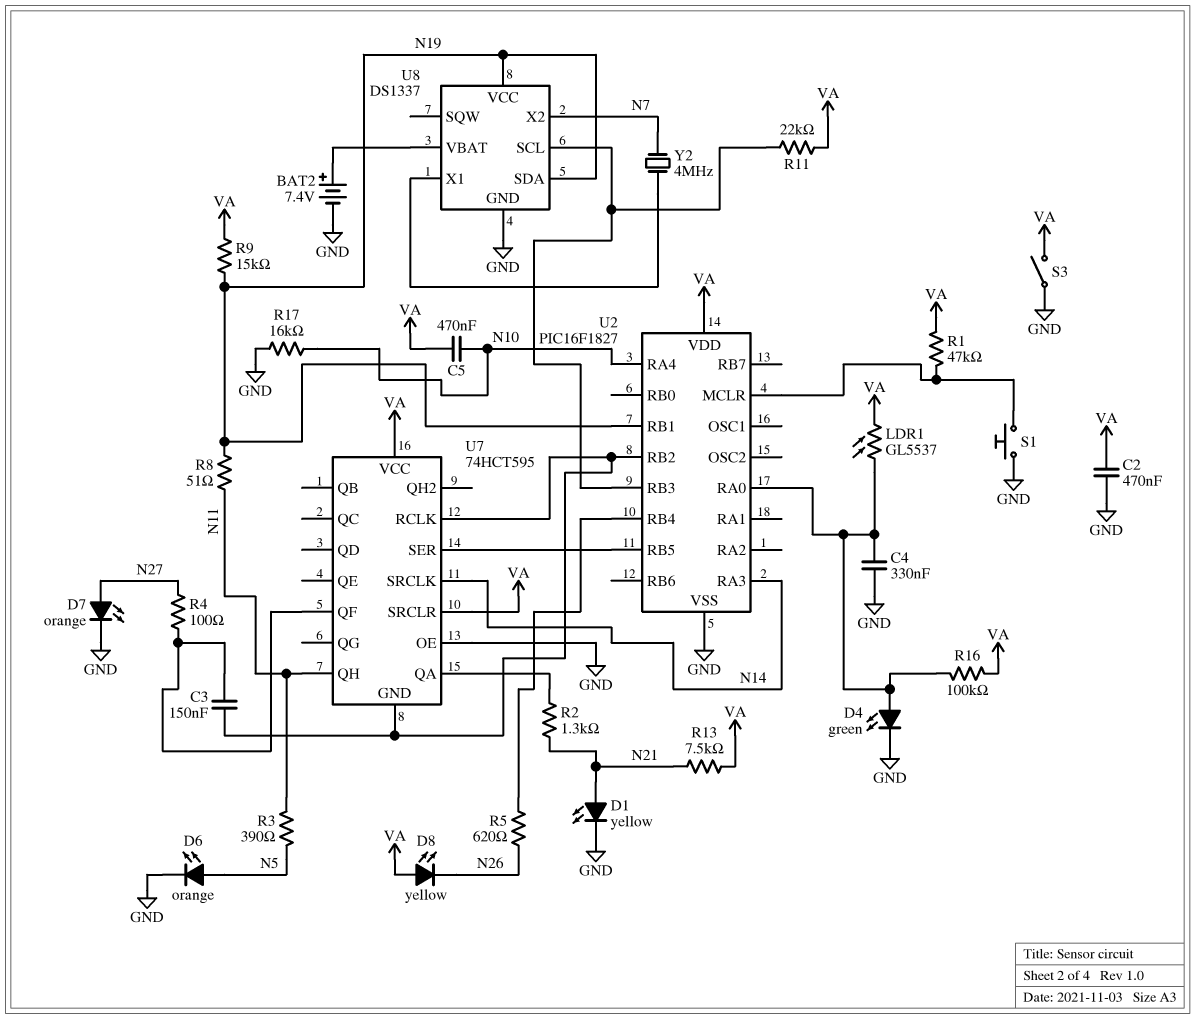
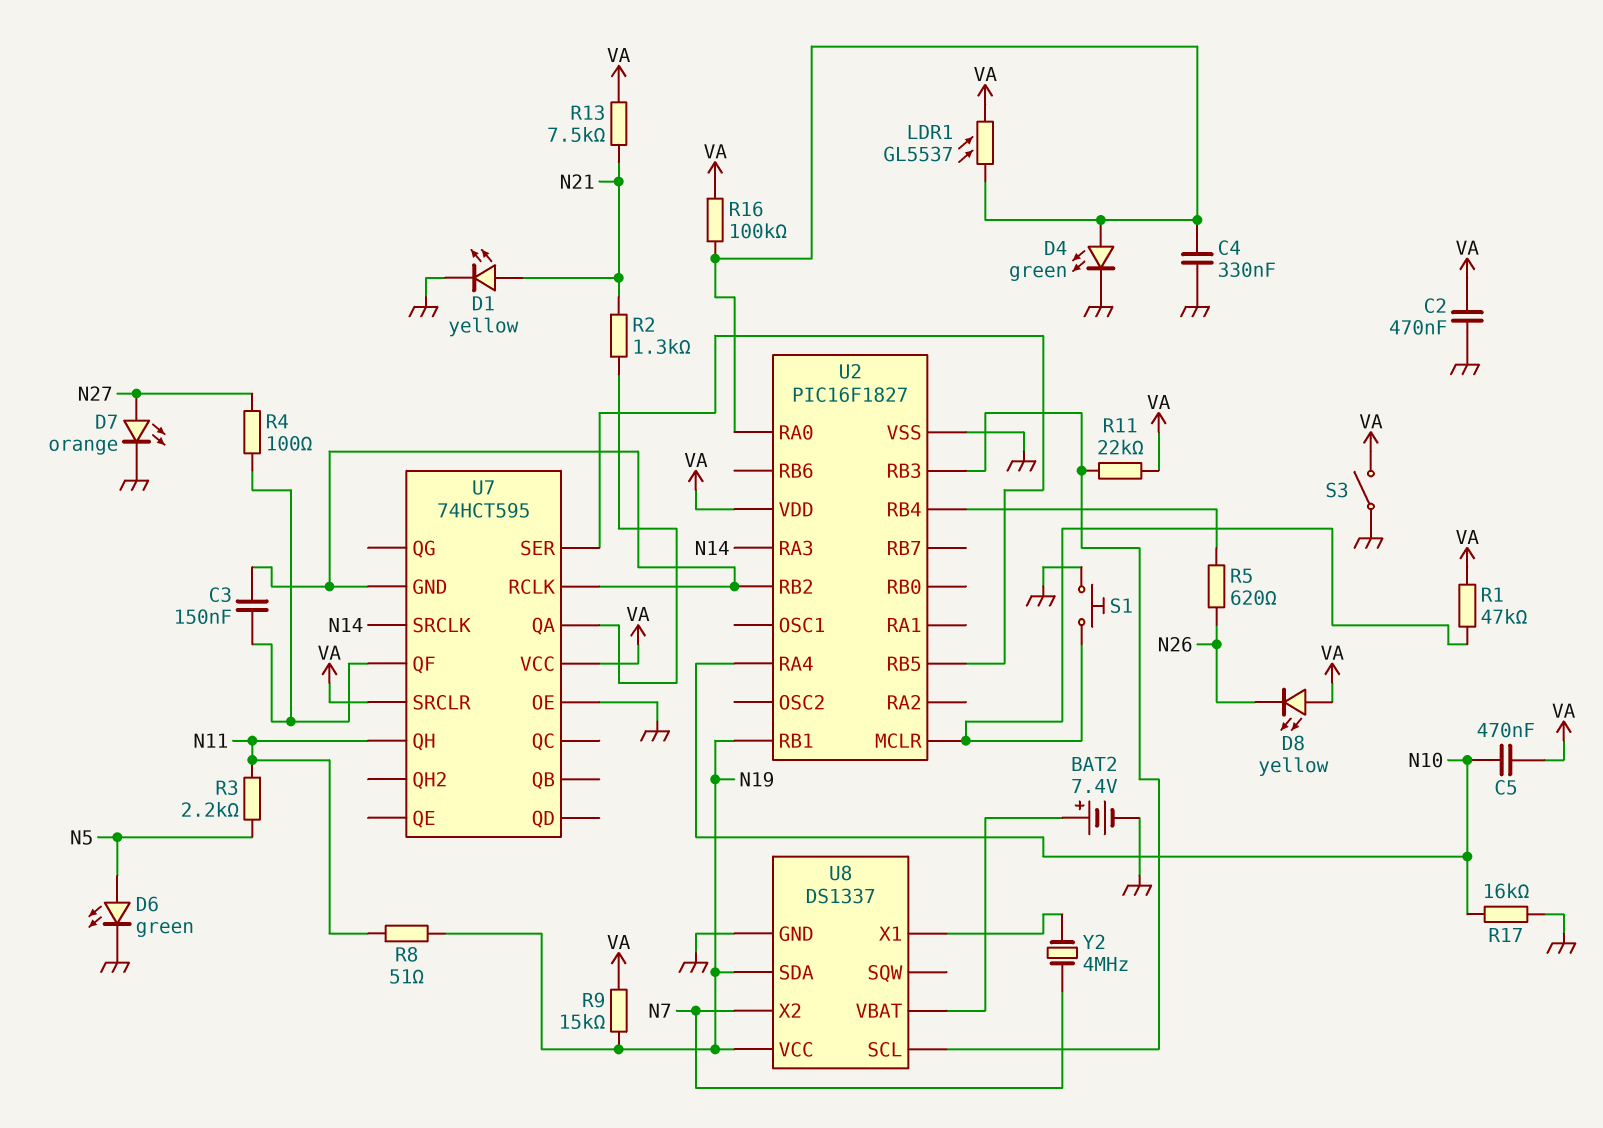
D6: LED orange (A N5, K GND) -> LED green (A N5, K GND)
R3: 390 (N5, N11) -> 2.2k (N5, N11)

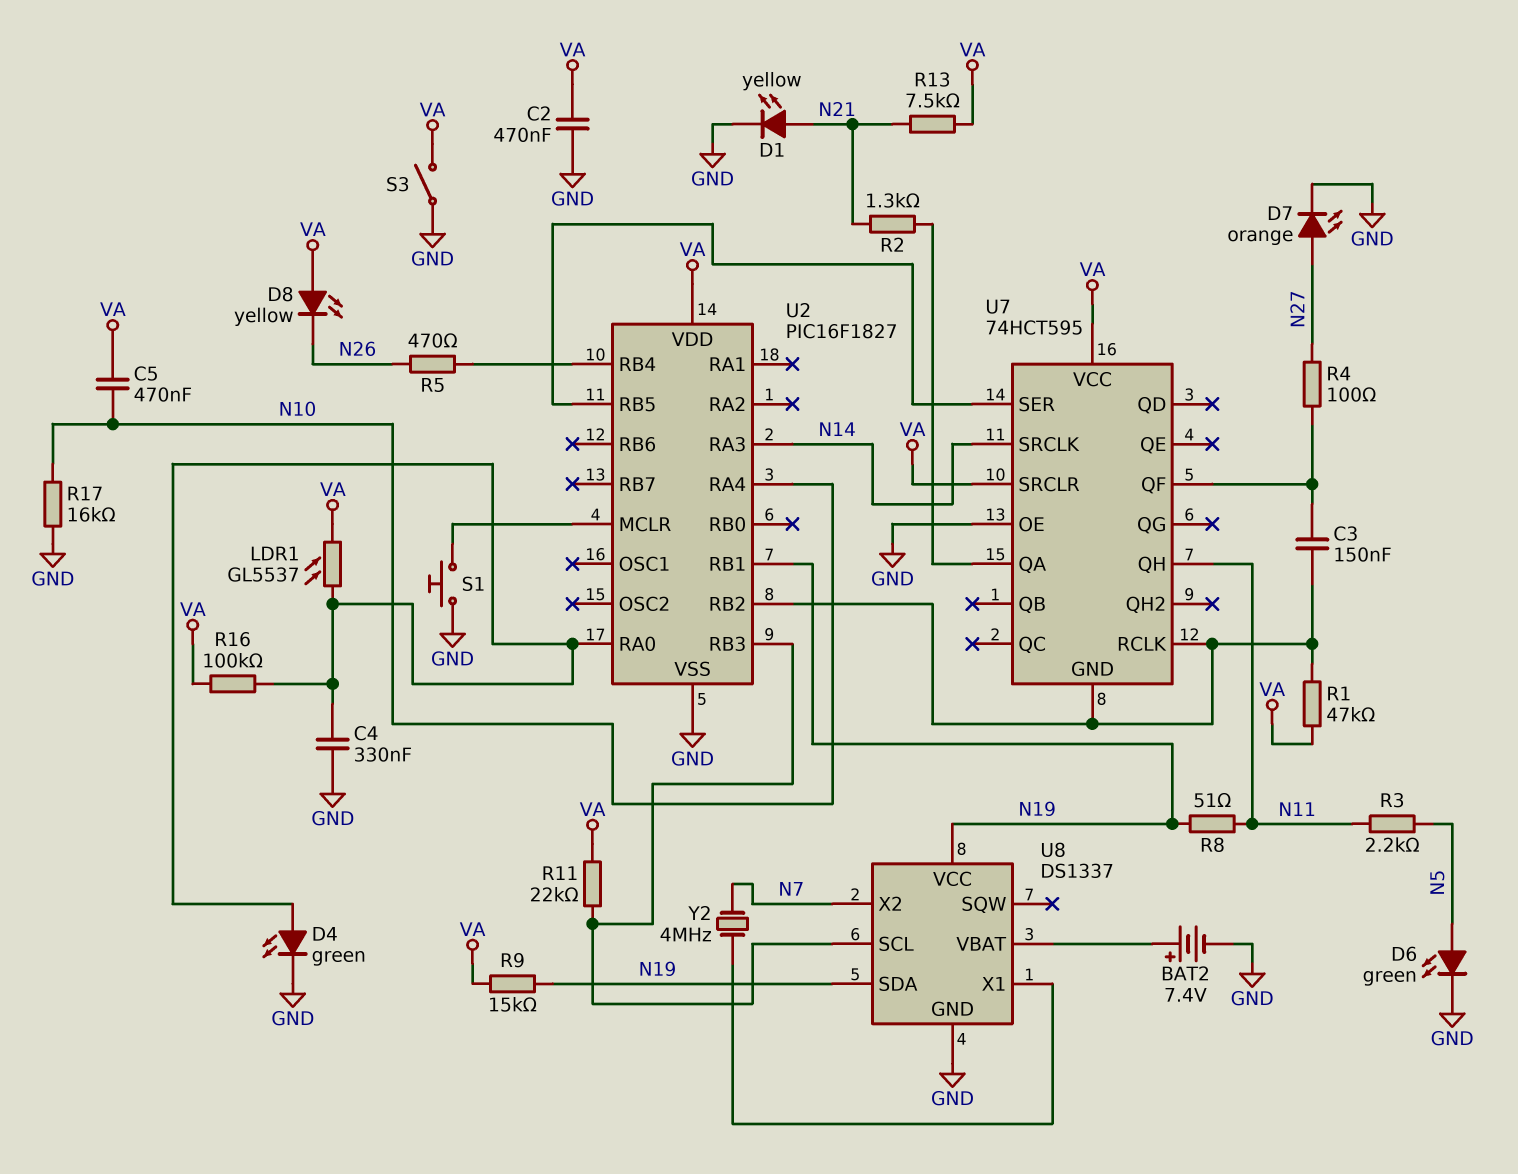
R1: 47k (U2/MCLR, VA) -> 47k (U2/RB2, VA)
R5: 620 (N26, U2/RB4) -> 470 (N26, U2/RB4)

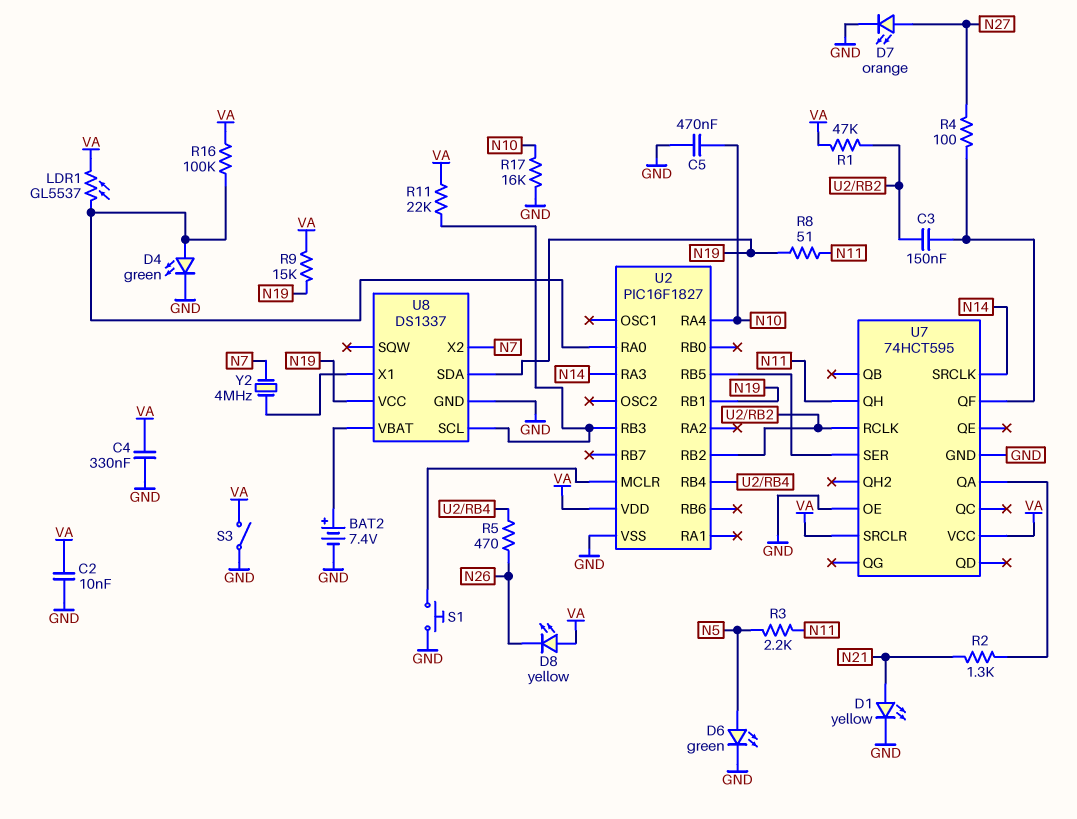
C2: 470nF (GND, VA) -> 10nF (GND, VA)
C4: 330nF (GND, U2/RA0) -> 330nF (GND, VA)
C5: 470nF (N10, VA) -> 470nF (GND, N10)
R13: 7.5k (N21, VA) -> none
U7 pin GND: U2/RB2 -> GND

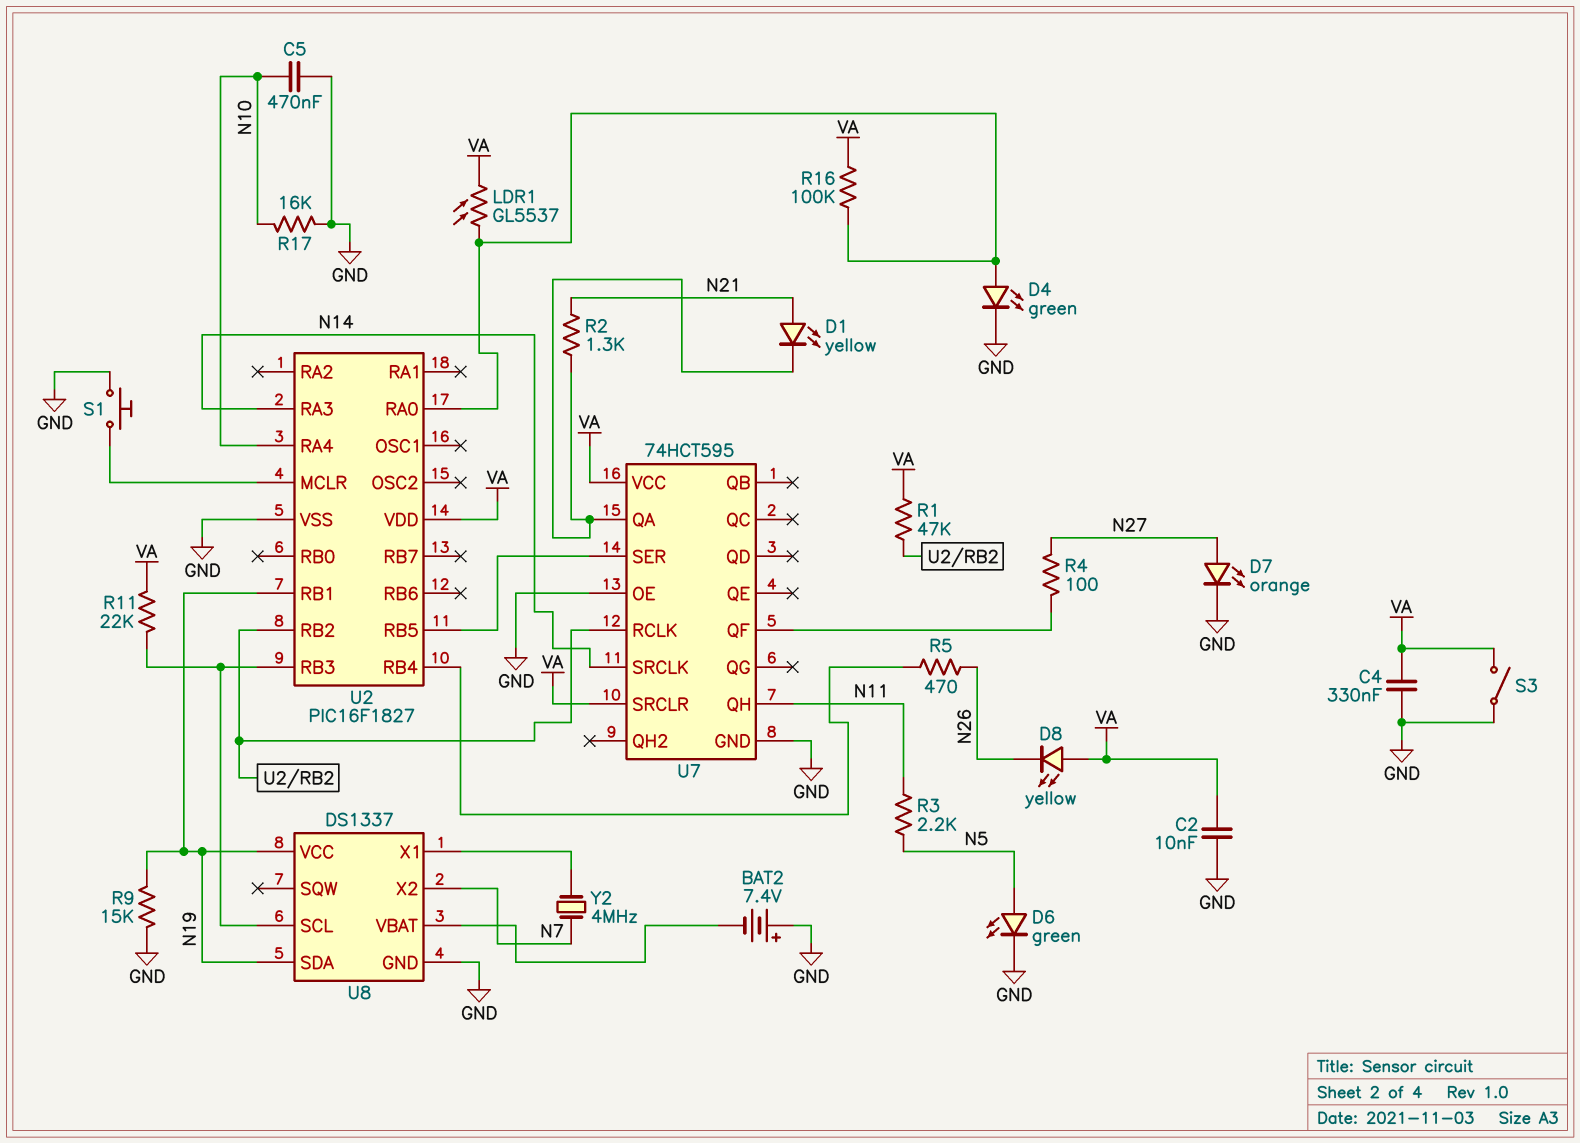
BAT2: 7.4V (plus U8/VBAT, minus GND) -> 7.4V (plus GND, minus U8/VBAT)
C3: 150nF (U2/RB2, U7/QF) -> none
D1: LED yellow (A N21, K GND) -> LED yellow (A N21, K U7/QA)
R8: 51 (N11, N19) -> none
R9: 15k (N19, VA) -> 15k (GND, N19)

